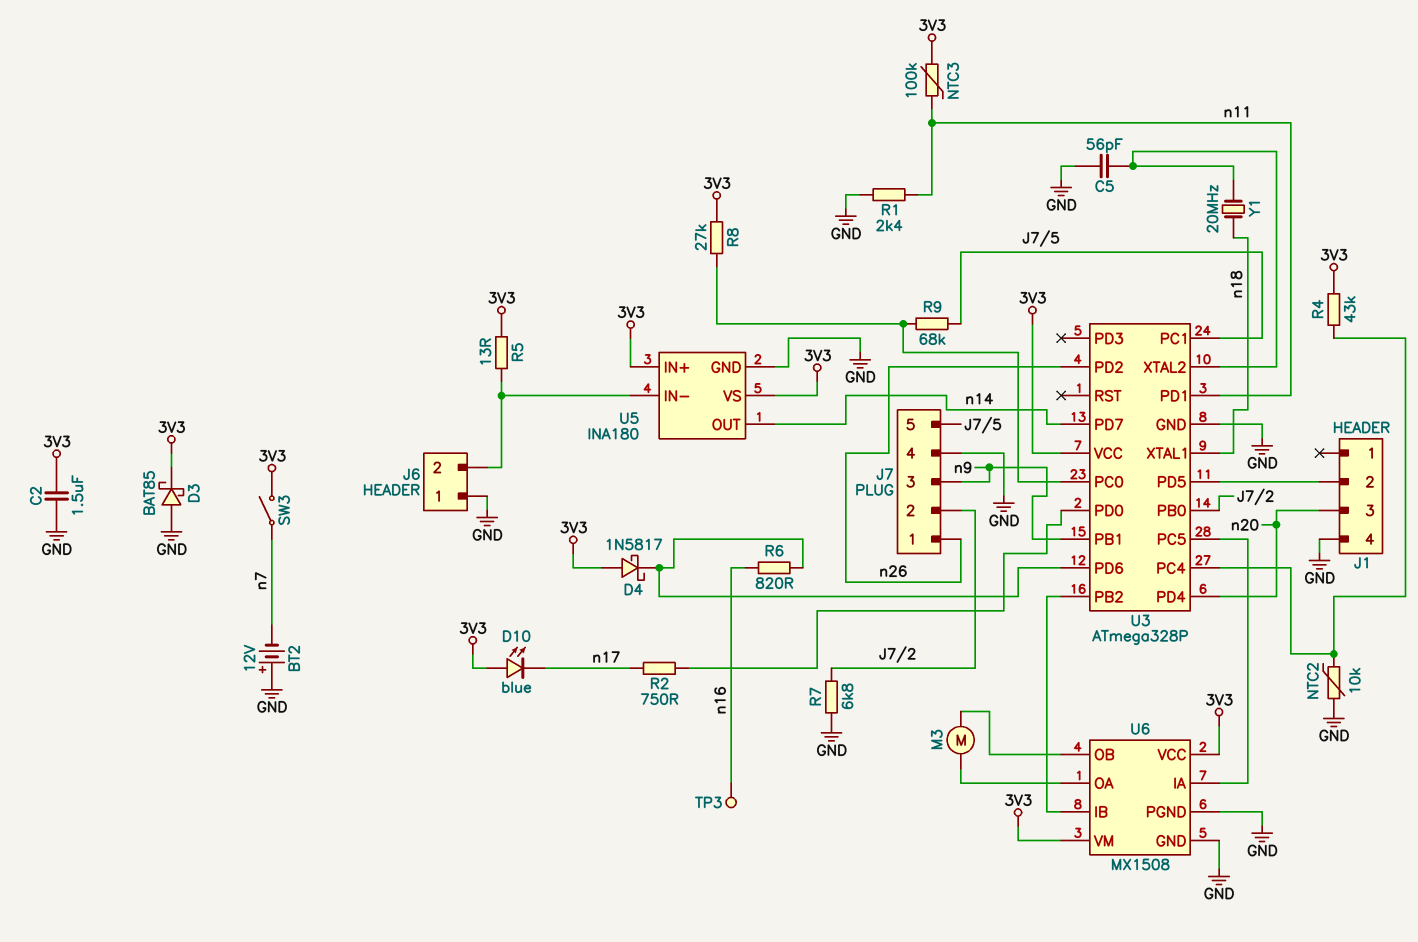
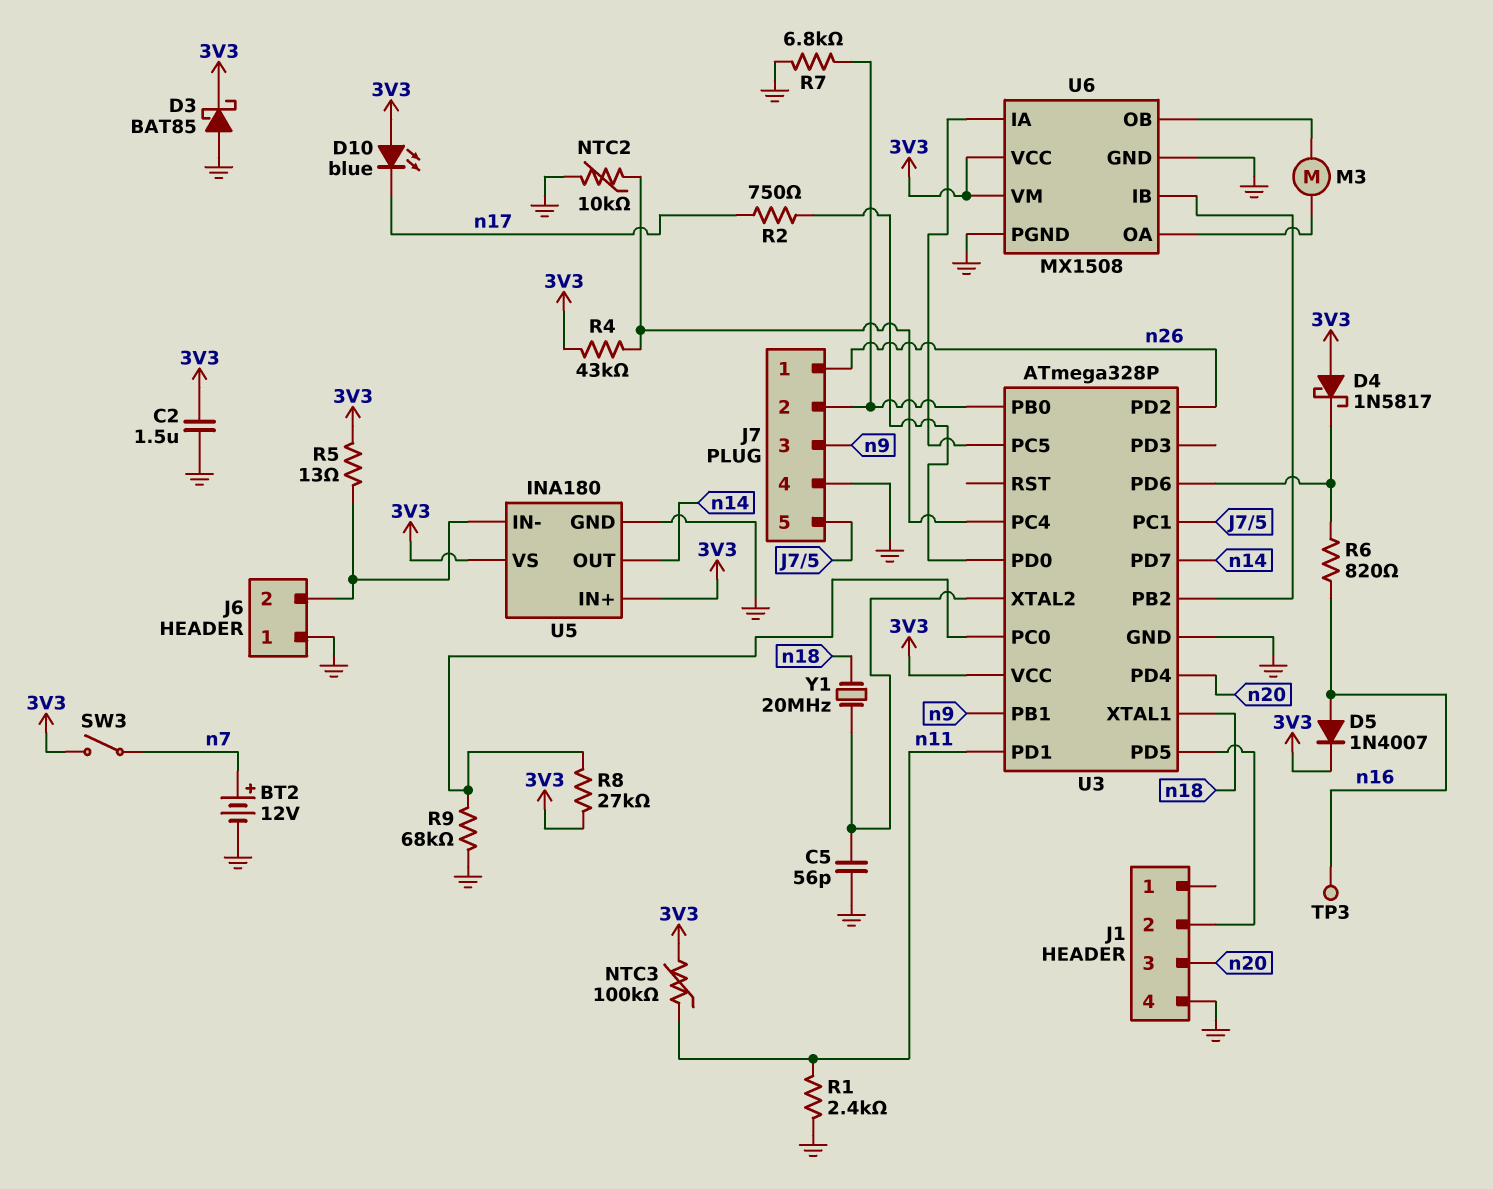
BT2: 12V (plus GND, minus n7) -> 12V (plus n7, minus GND)
D5: none -> diode 1N4007 (A n16, K 3V3)
R9: 68k (J7/5, U3/PC0) -> 68k (GND, U3/PC0)

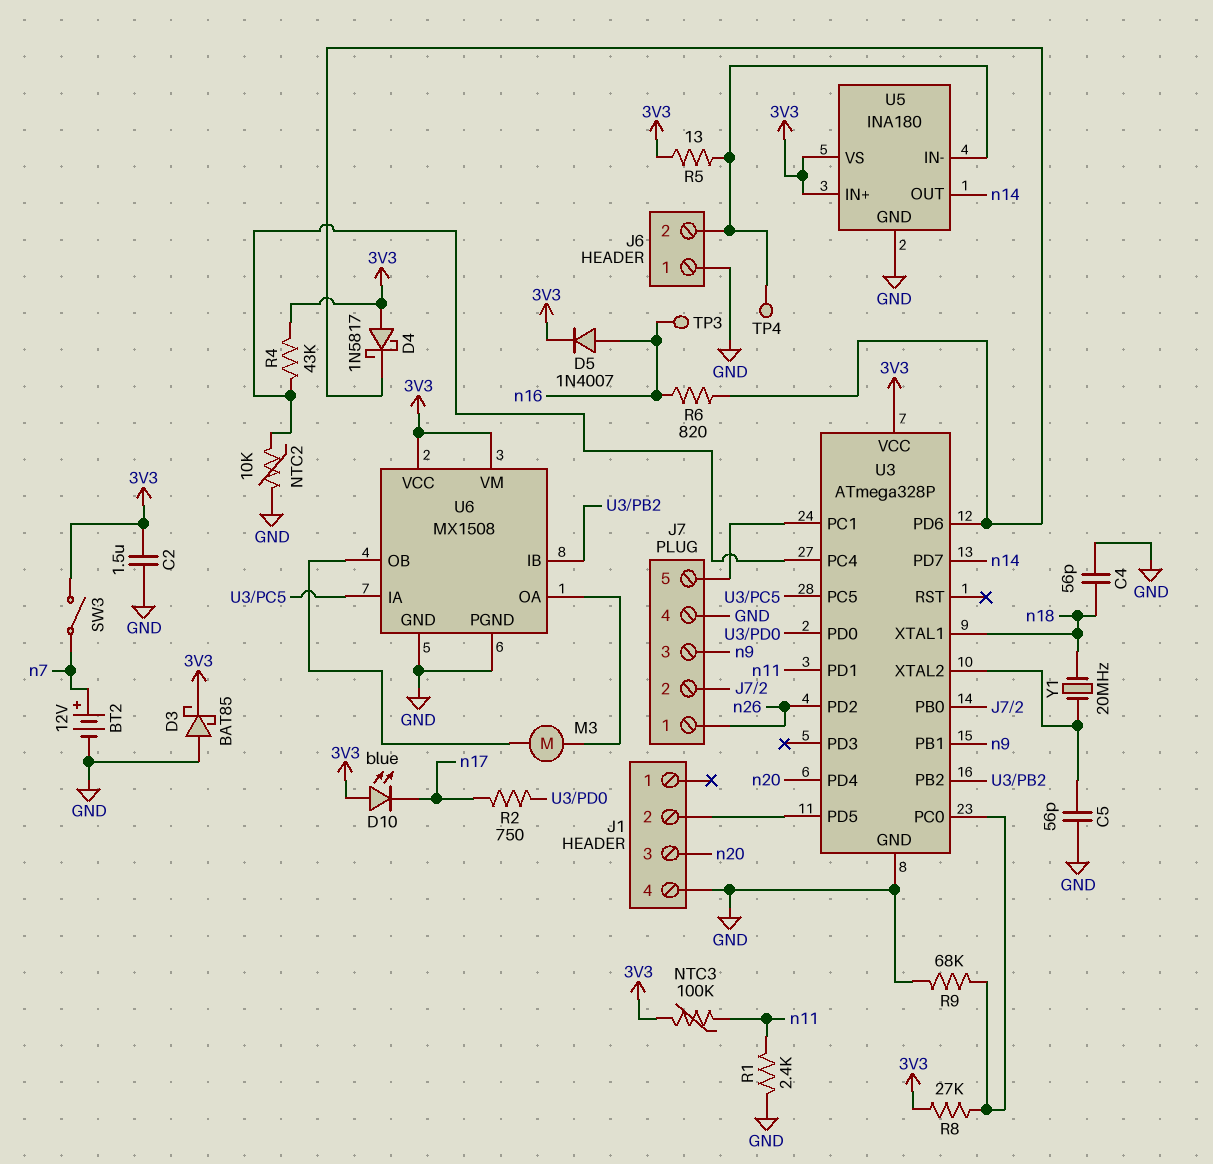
C4: none -> 56pF (GND, n18)
R7: 6.8k (GND, J7/2) -> none
TP4: none -> test point (J6/2)

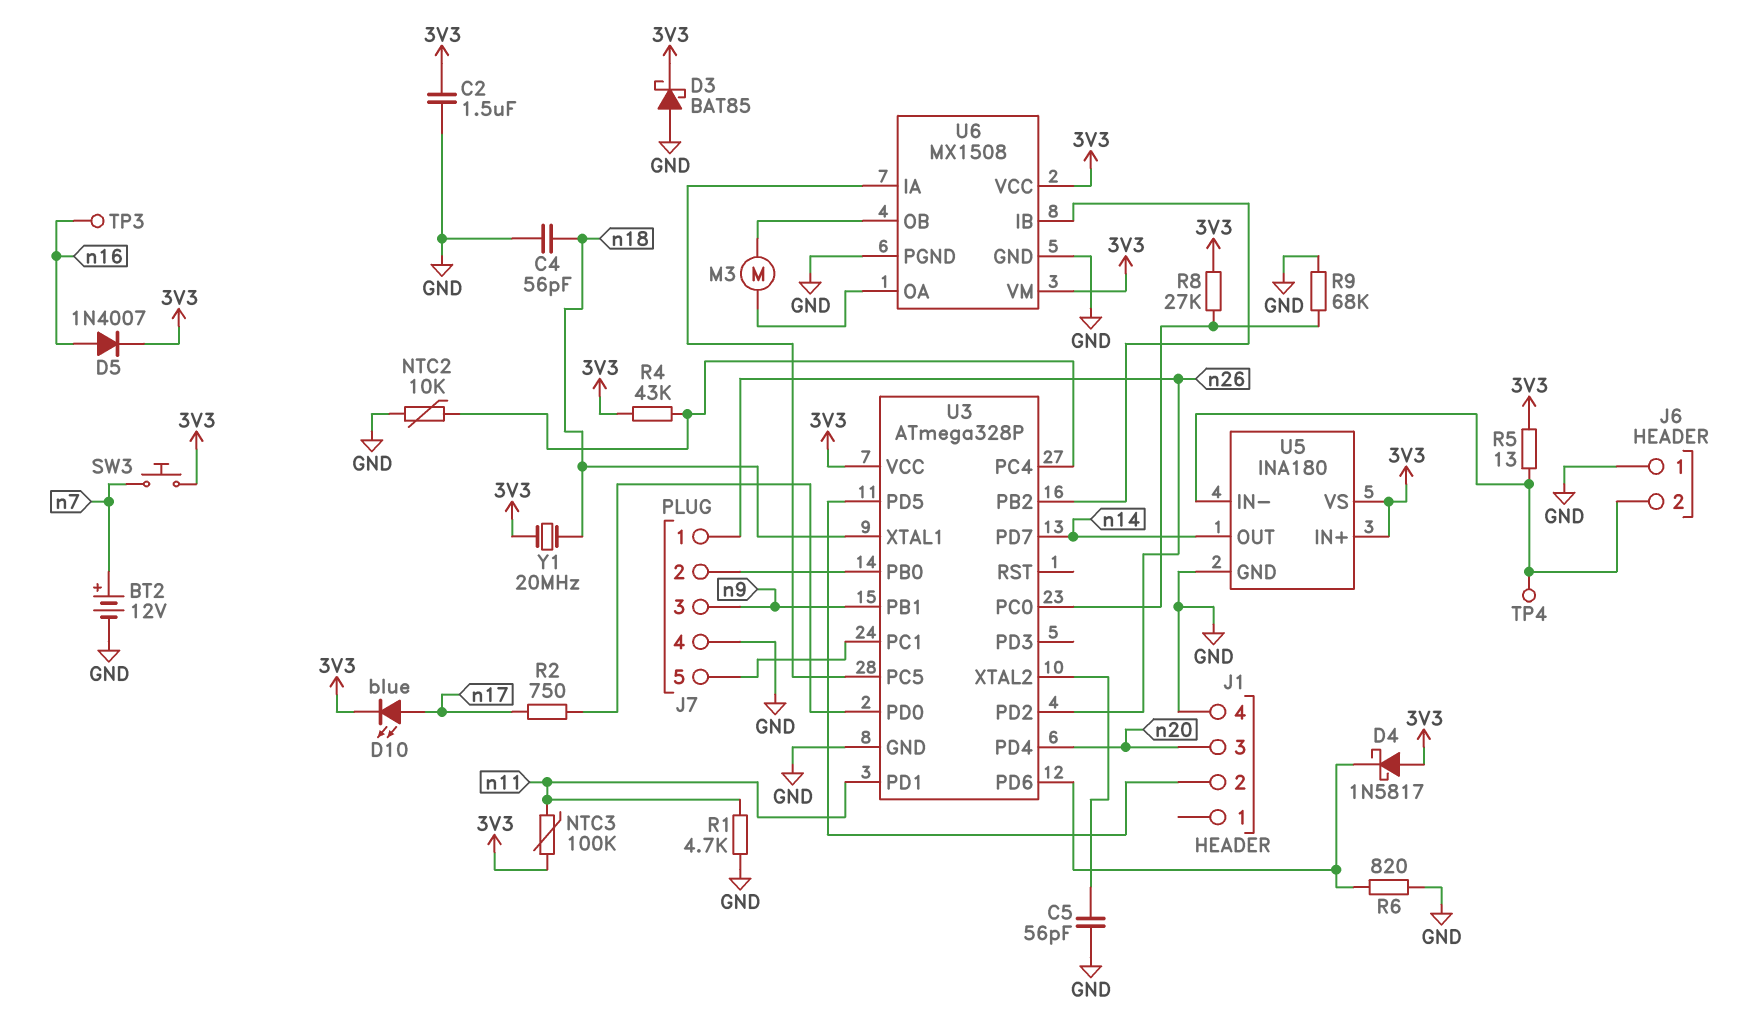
D10: LED blue (A 3V3, K n17) -> LED blue (A n17, K 3V3)
R1: 2.4k (GND, n11) -> 4.7k (GND, n11)
R6: 820 (U3/PD6, n16) -> 820 (GND, U3/PD6)
SW3: switch (3V3, n7) -> button (3V3, n7)
Y1: 20MHz (U3/XTAL2, n18) -> 20MHz (3V3, n18)

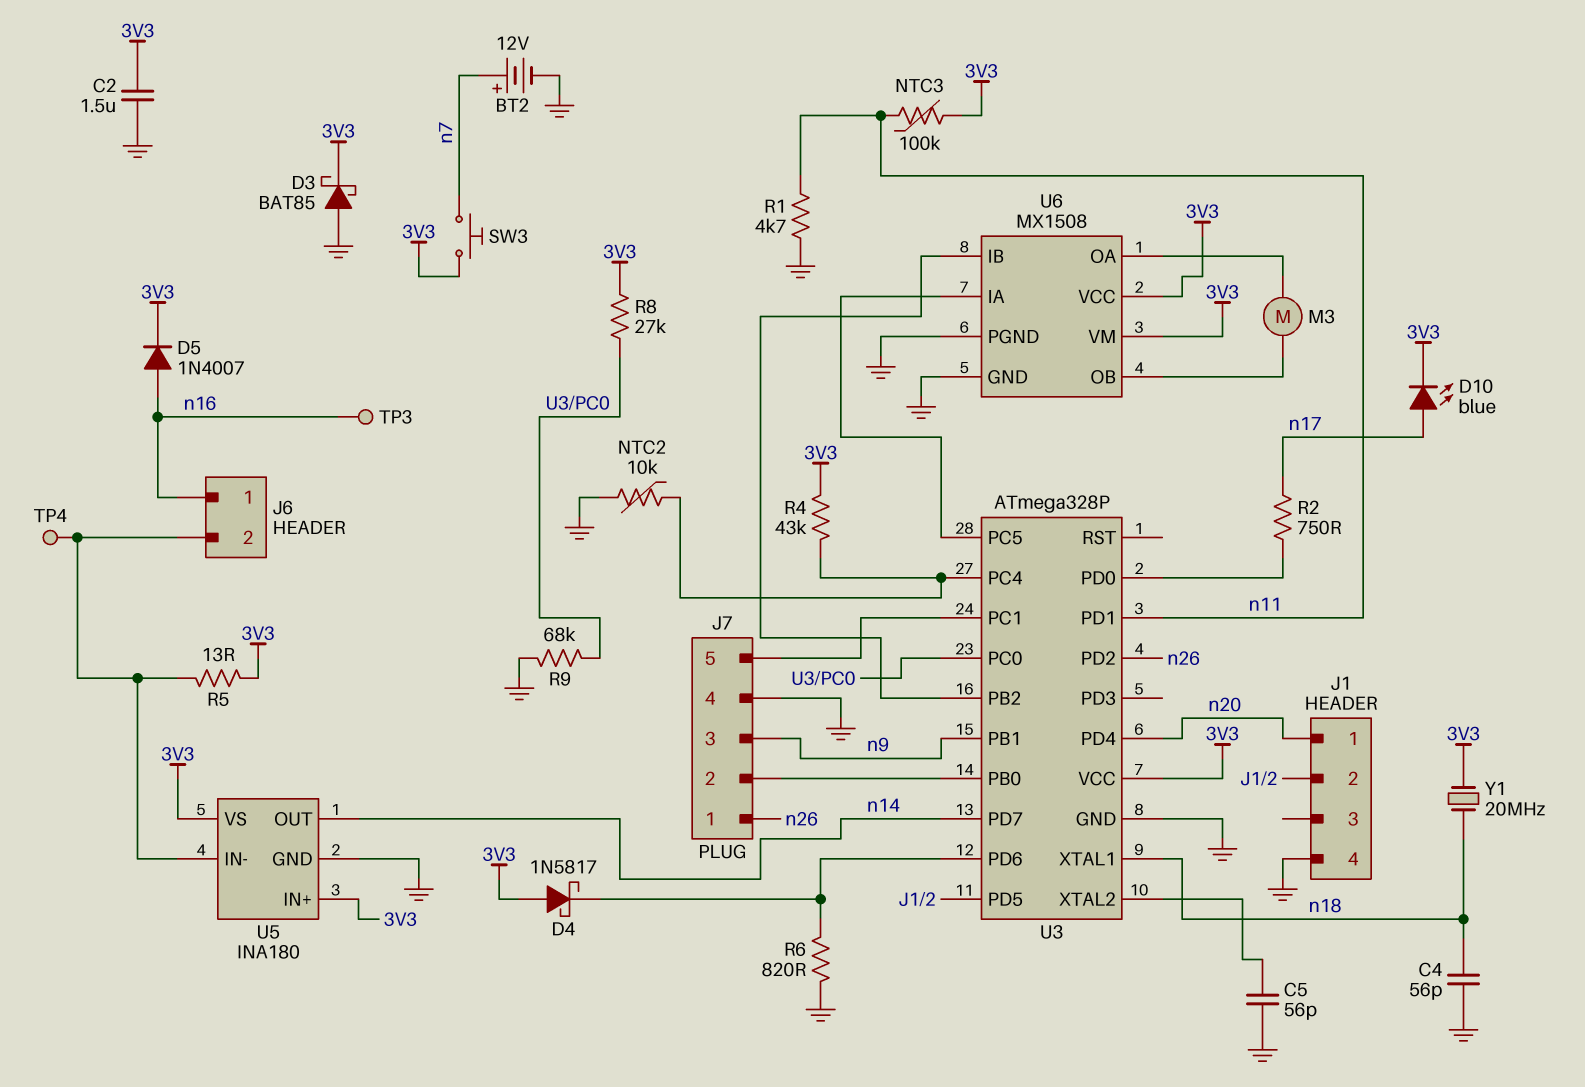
J1 pin 1: none -> n20
J1 pin 3: n20 -> none
J6 pin 1: GND -> n16

